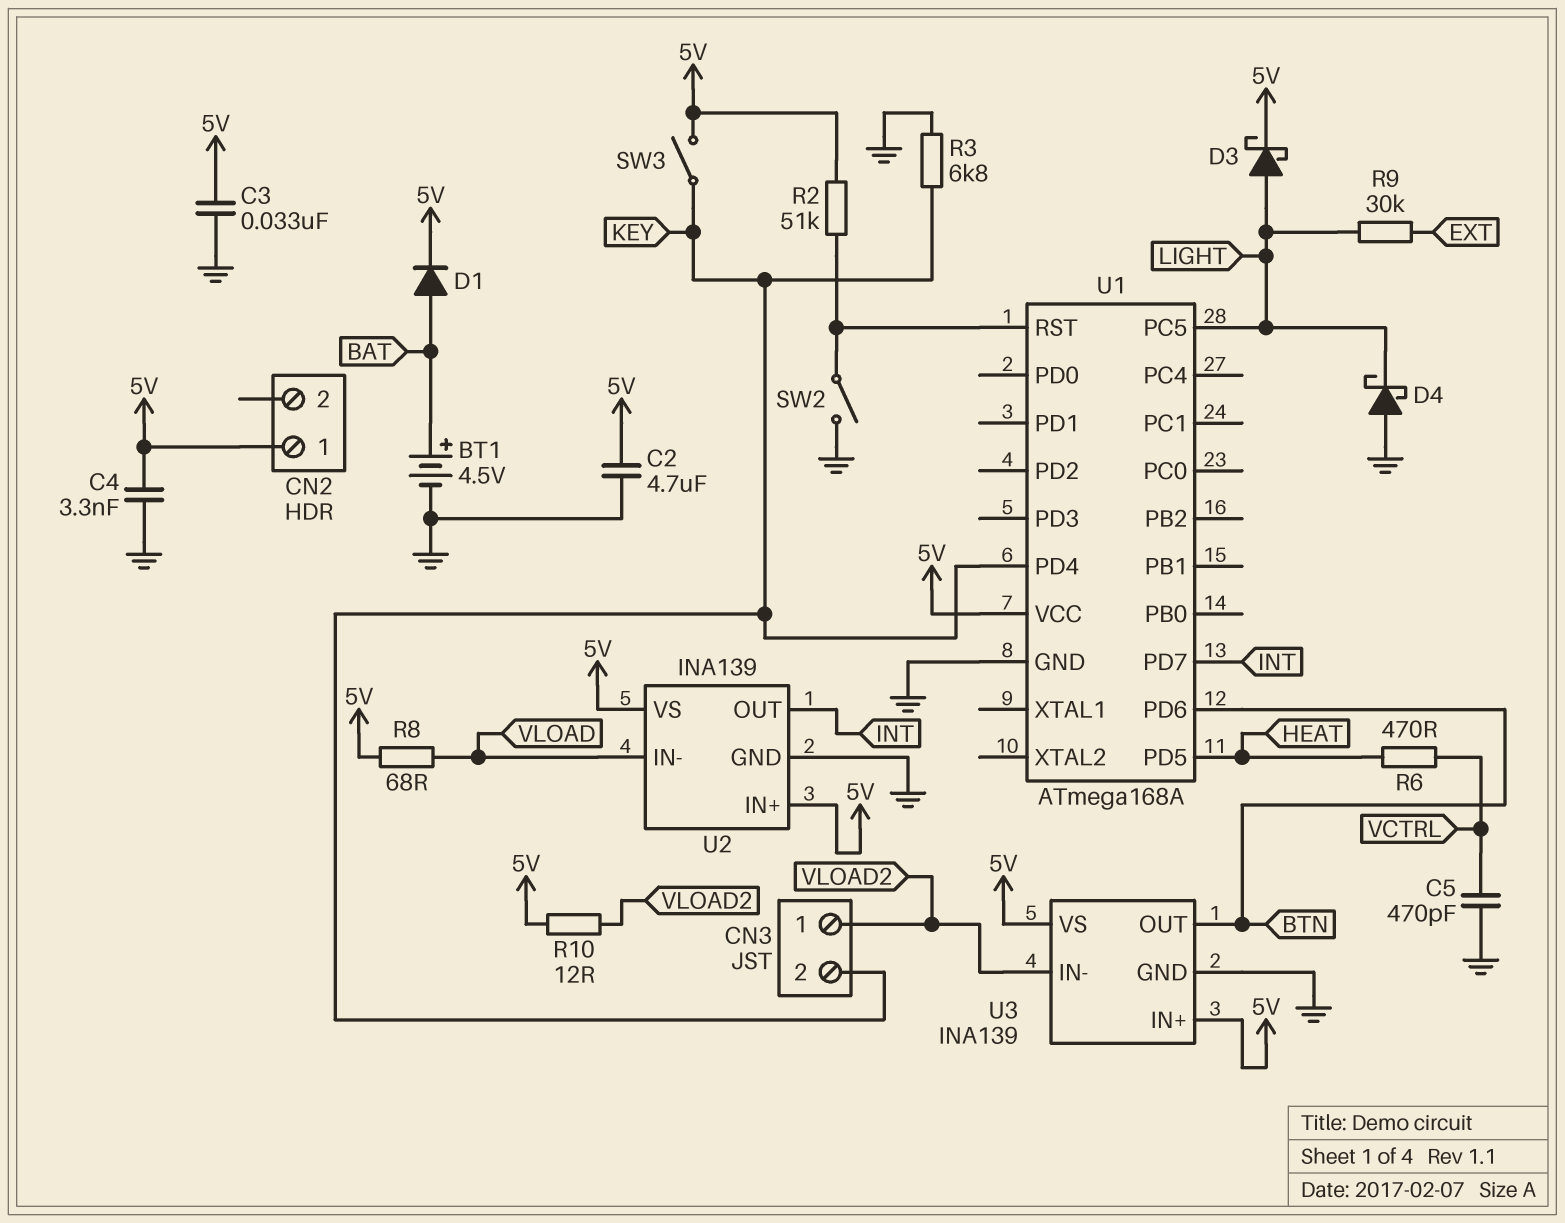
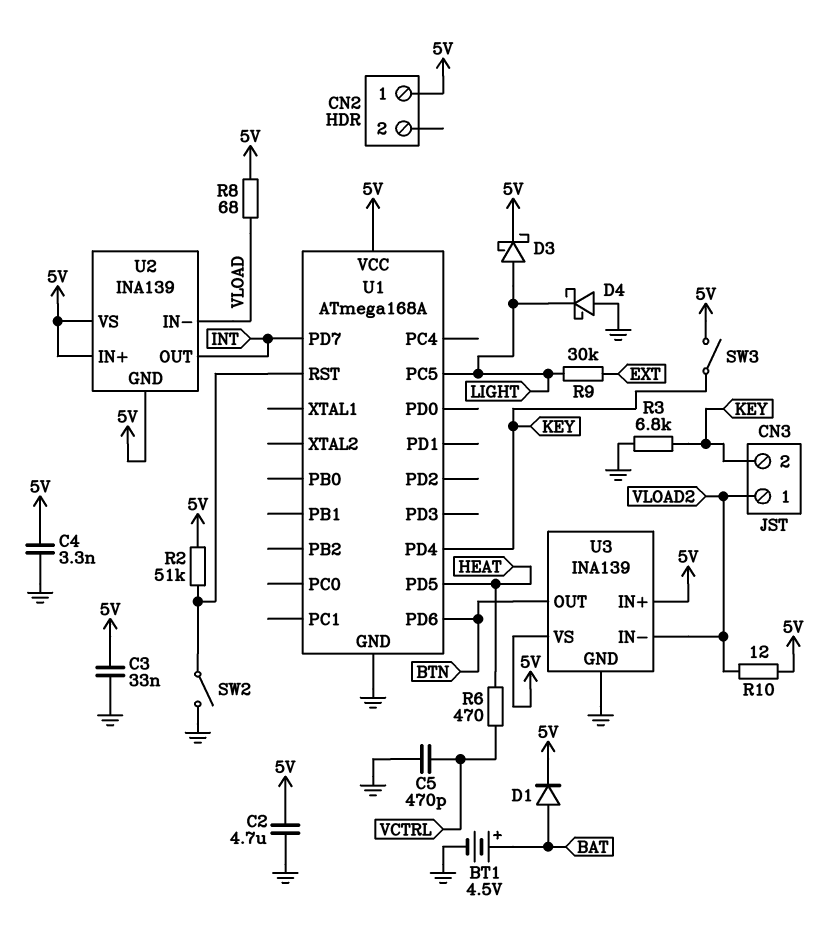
U2 pin GND: GND -> 5V

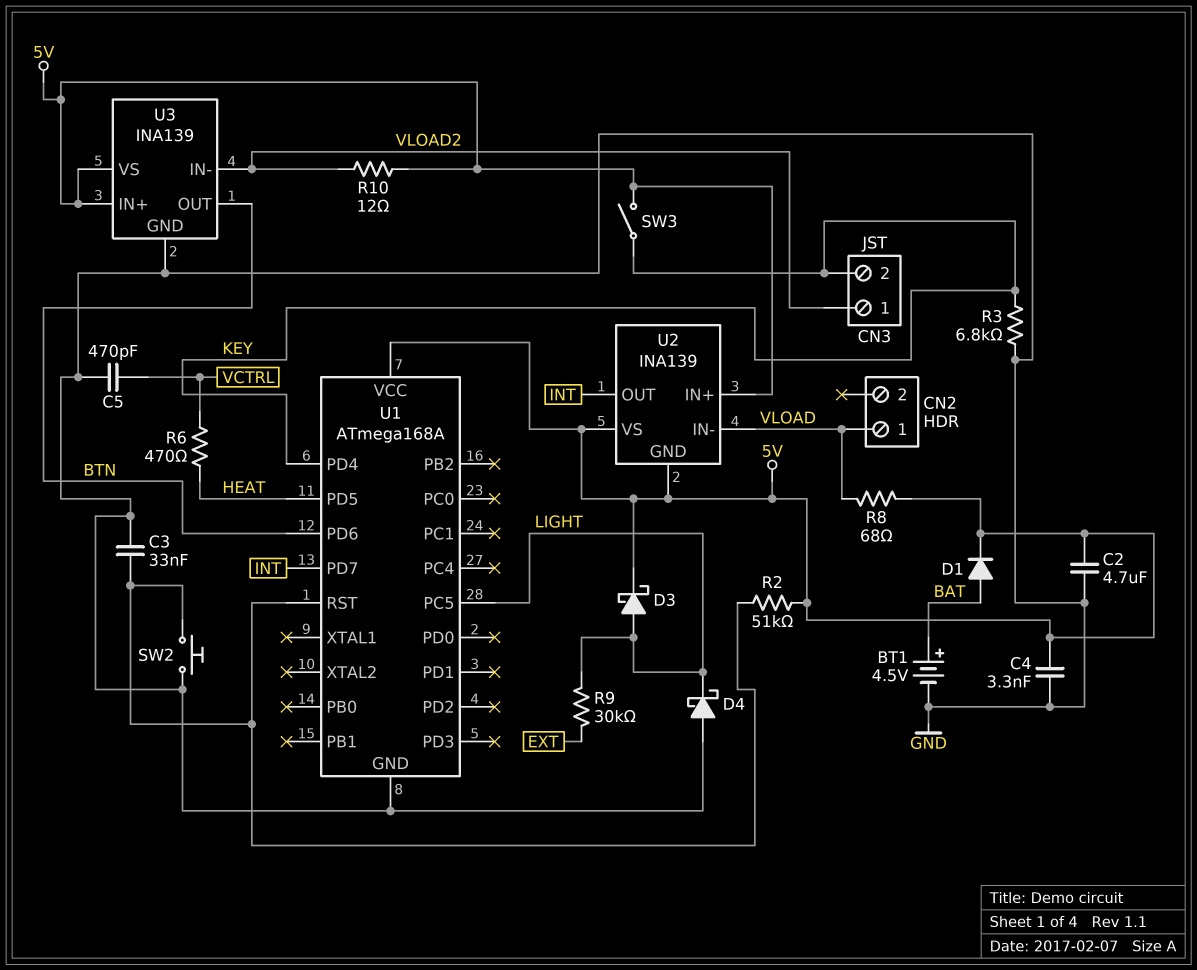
C3: 33nF (5V, GND) -> 33nF (GND, U1/RST)
CN2 pin 1: 5V -> VLOAD
SW2: switch (GND, U1/RST) -> button (GND, U1/RST)

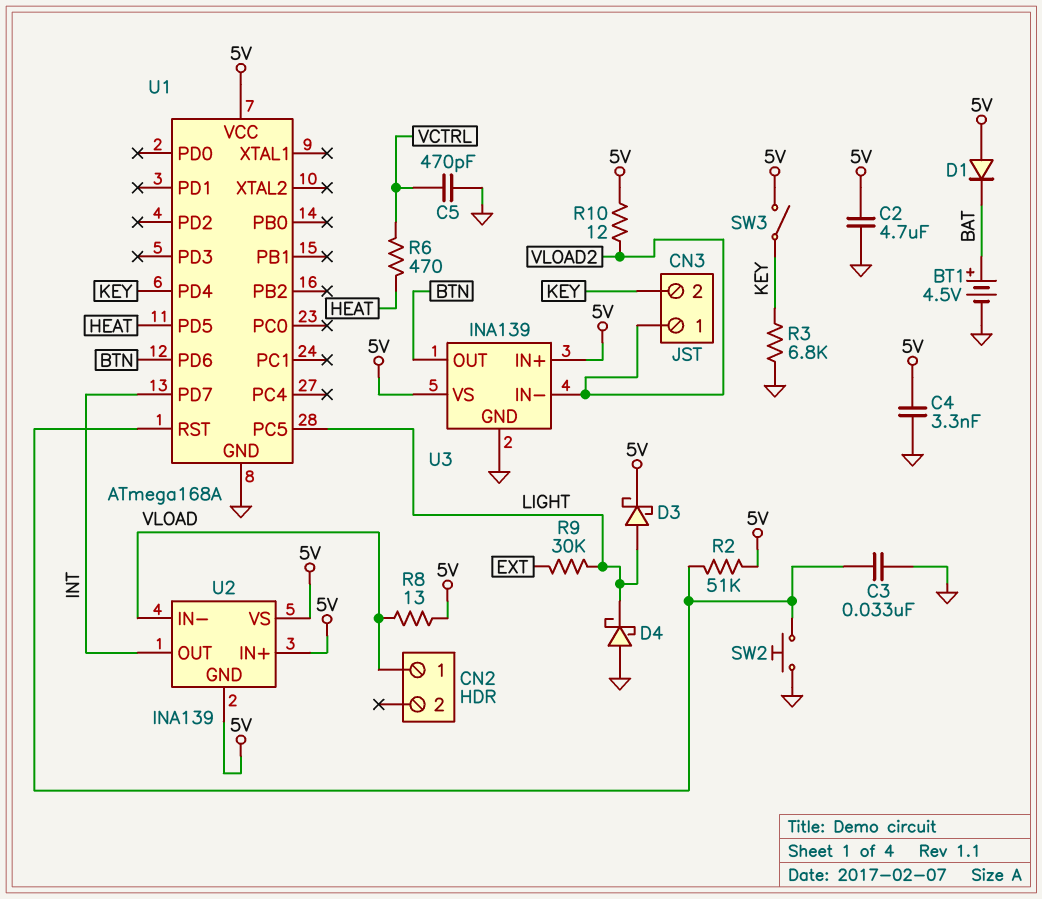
D1: diode (A BAT, K 5V) -> diode (A 5V, K BAT)
R8: 68 (5V, VLOAD) -> 13 (5V, VLOAD)

